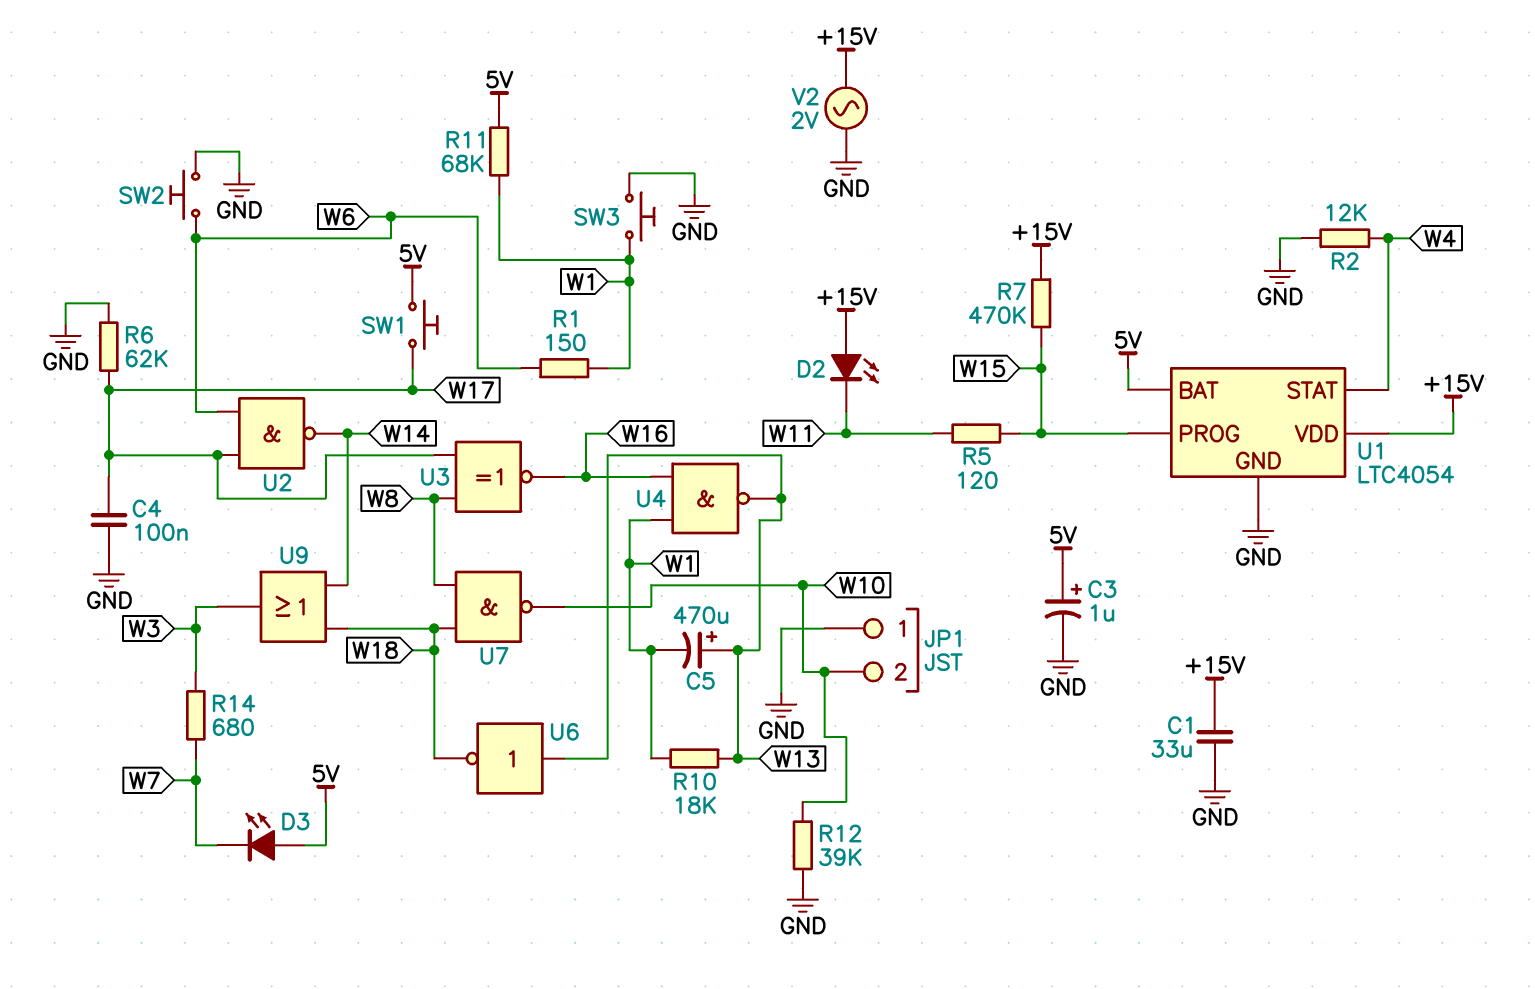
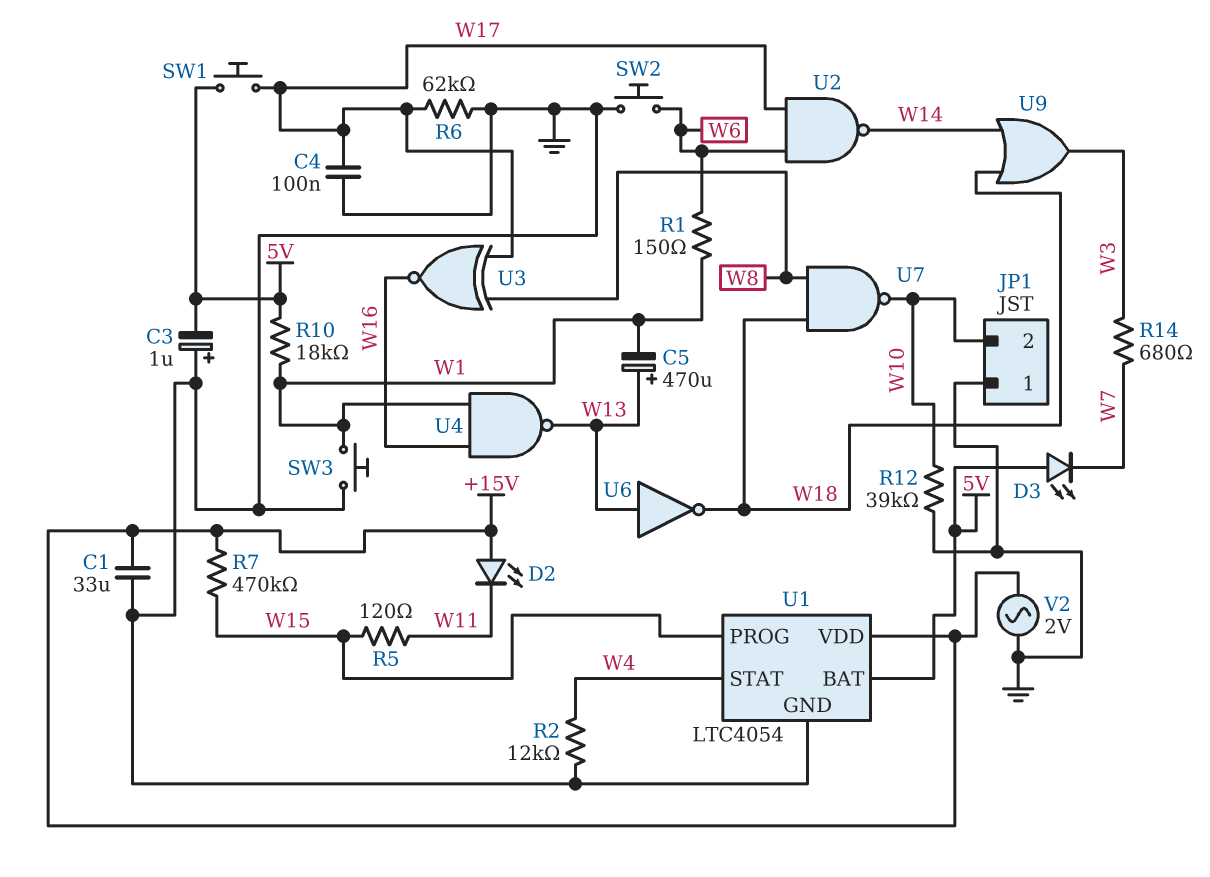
C3: 1uF (plus 5V, minus GND) -> 1uF (plus GND, minus 5V)
R10: 18k (W1, W13) -> 18k (5V, W1)
R11: 68k (5V, W1) -> none

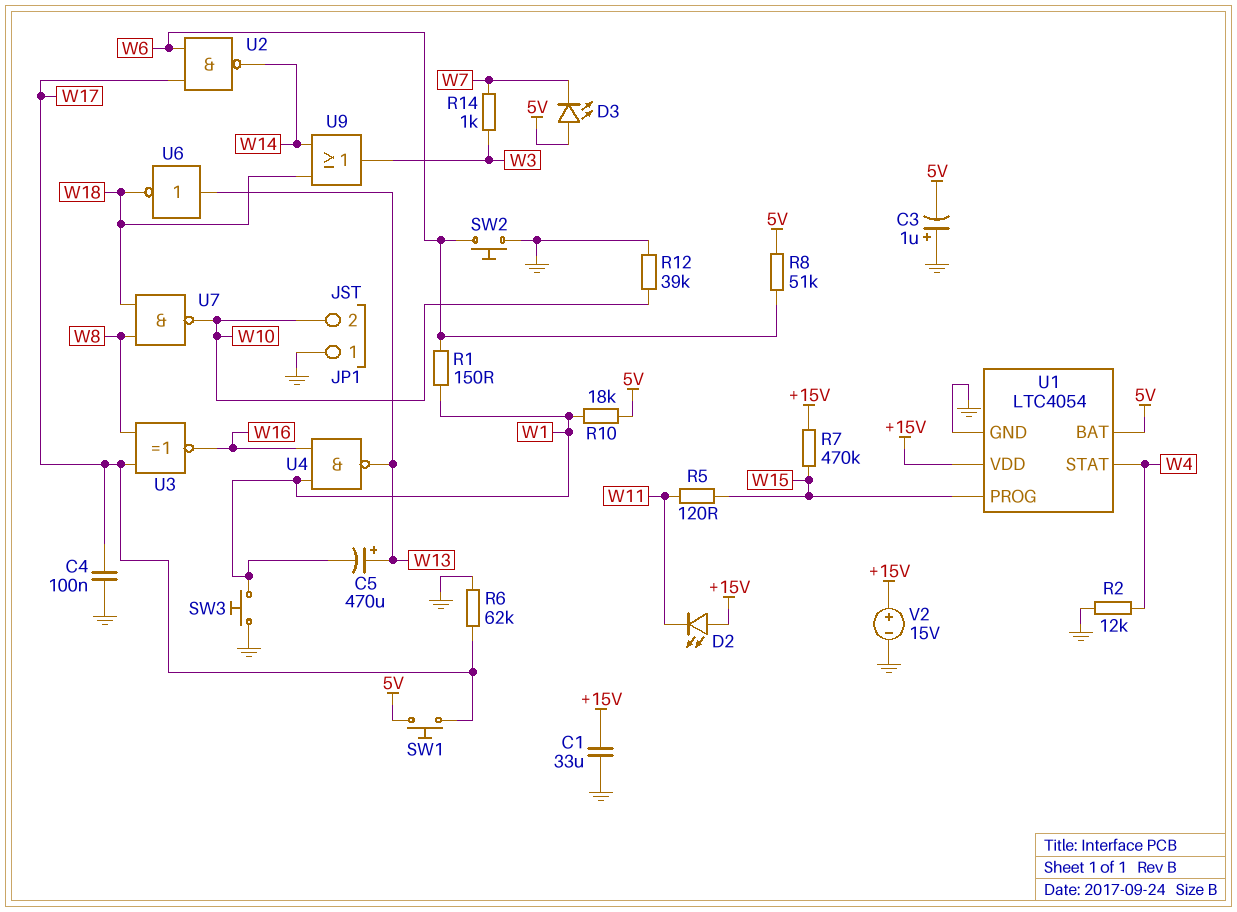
R8: none -> 51k (5V, W6)
R14: 680 (W3, W7) -> 1k (W3, W7)
V2: AC 2V (+15V, GND) -> 15V (plus +15V, minus GND)

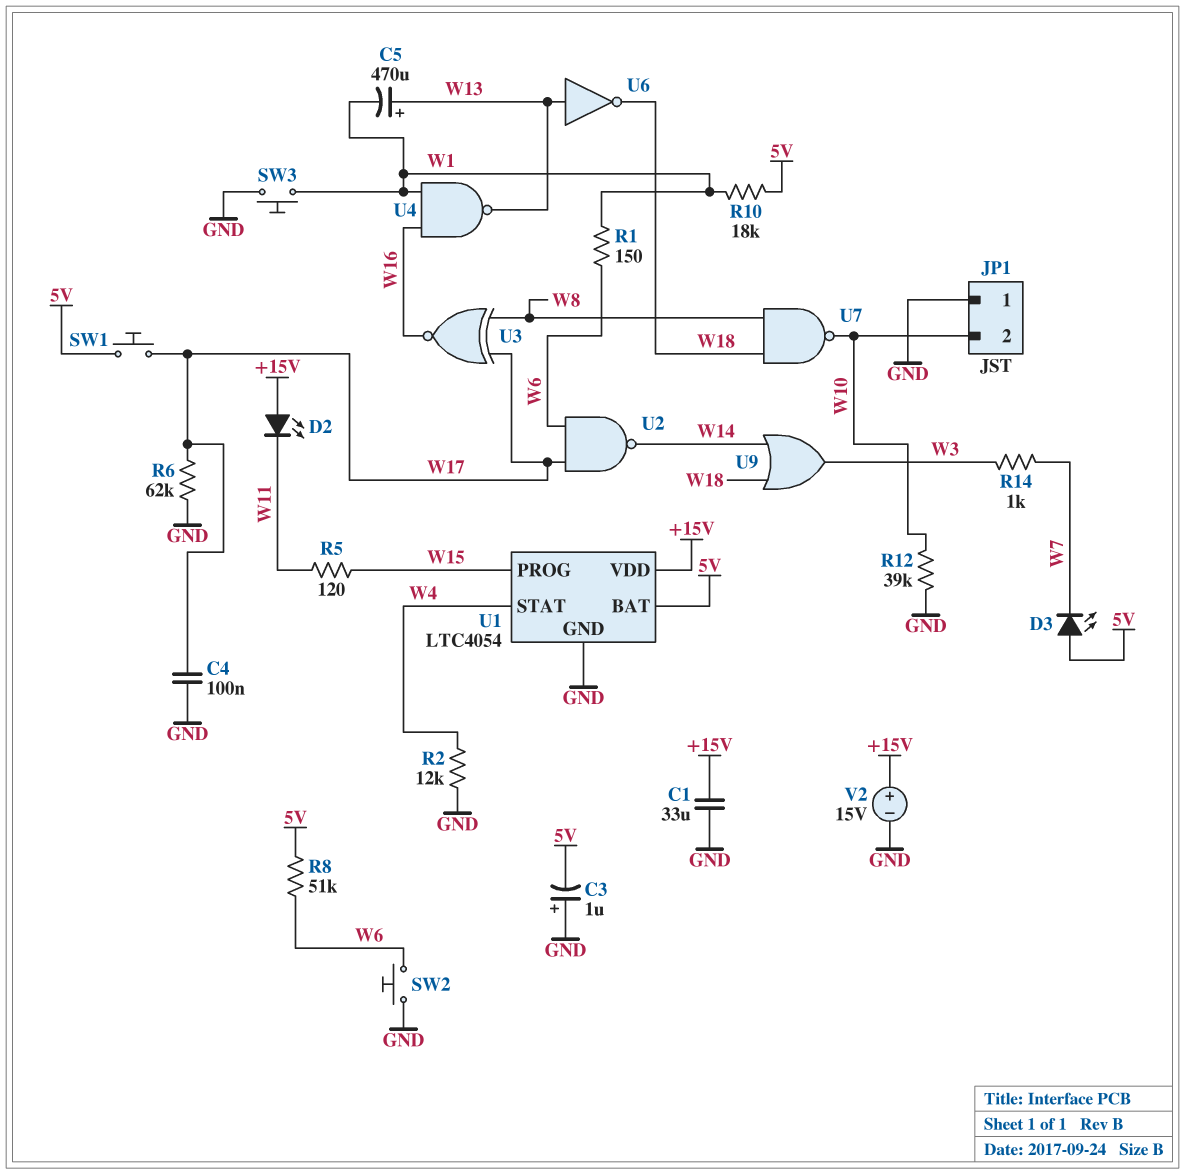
R7: 470k (+15V, W15) -> none

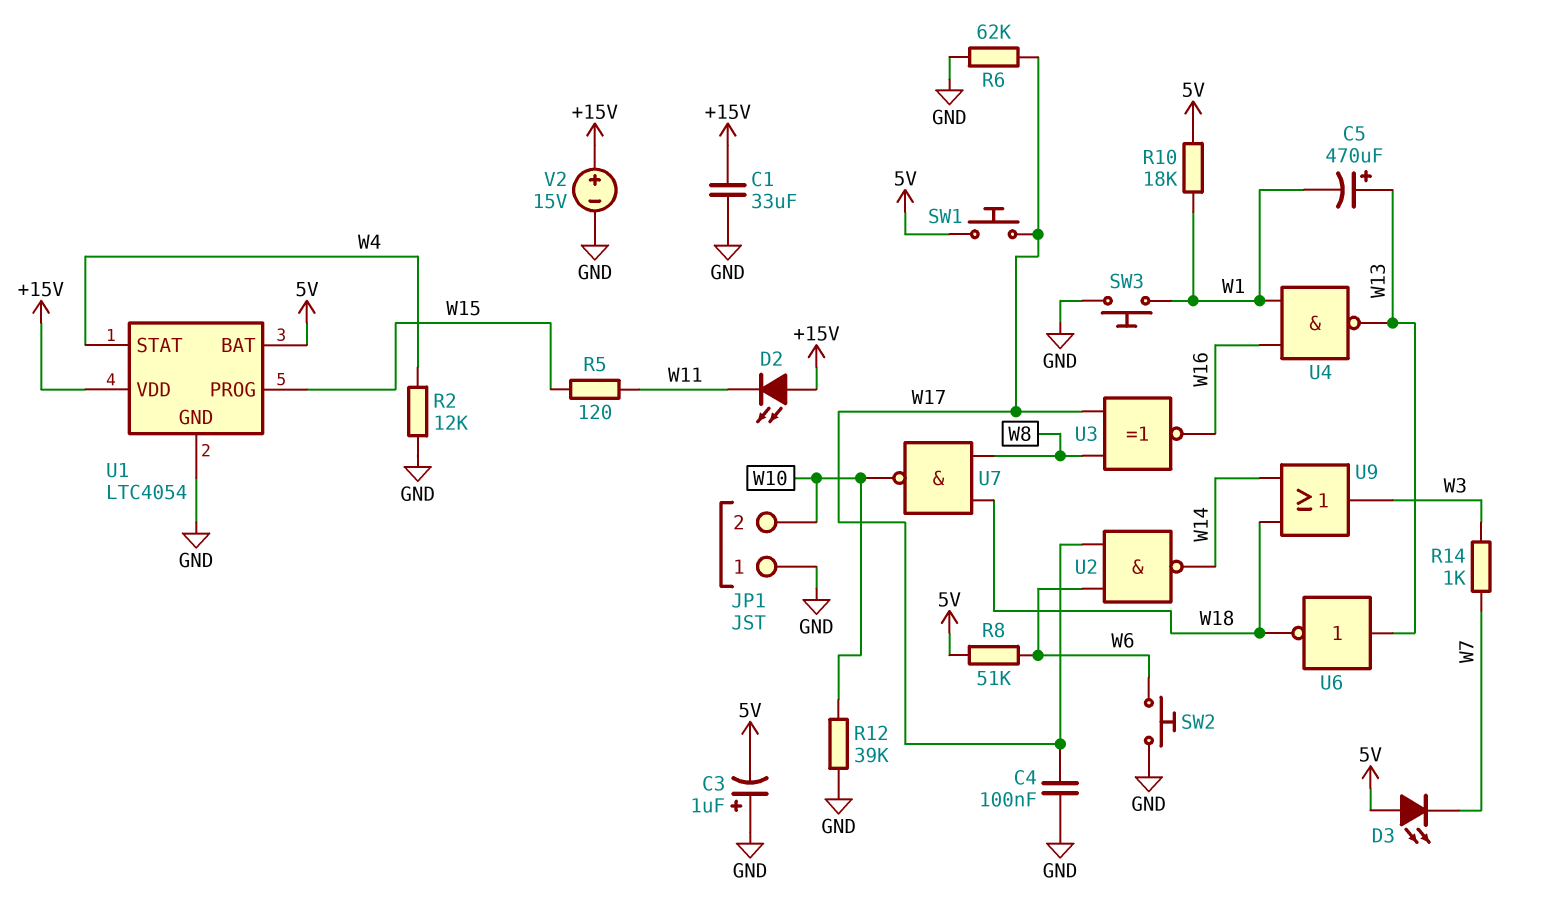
R1: 150 (W1, W6) -> none

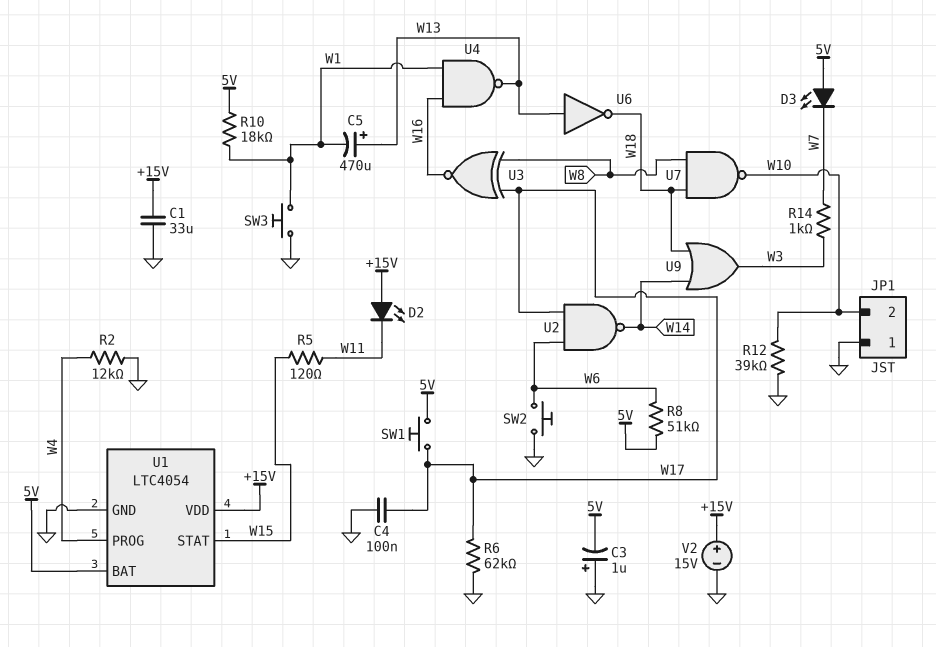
U1 pin PROG: W15 -> W4
U1 pin STAT: W4 -> W15

